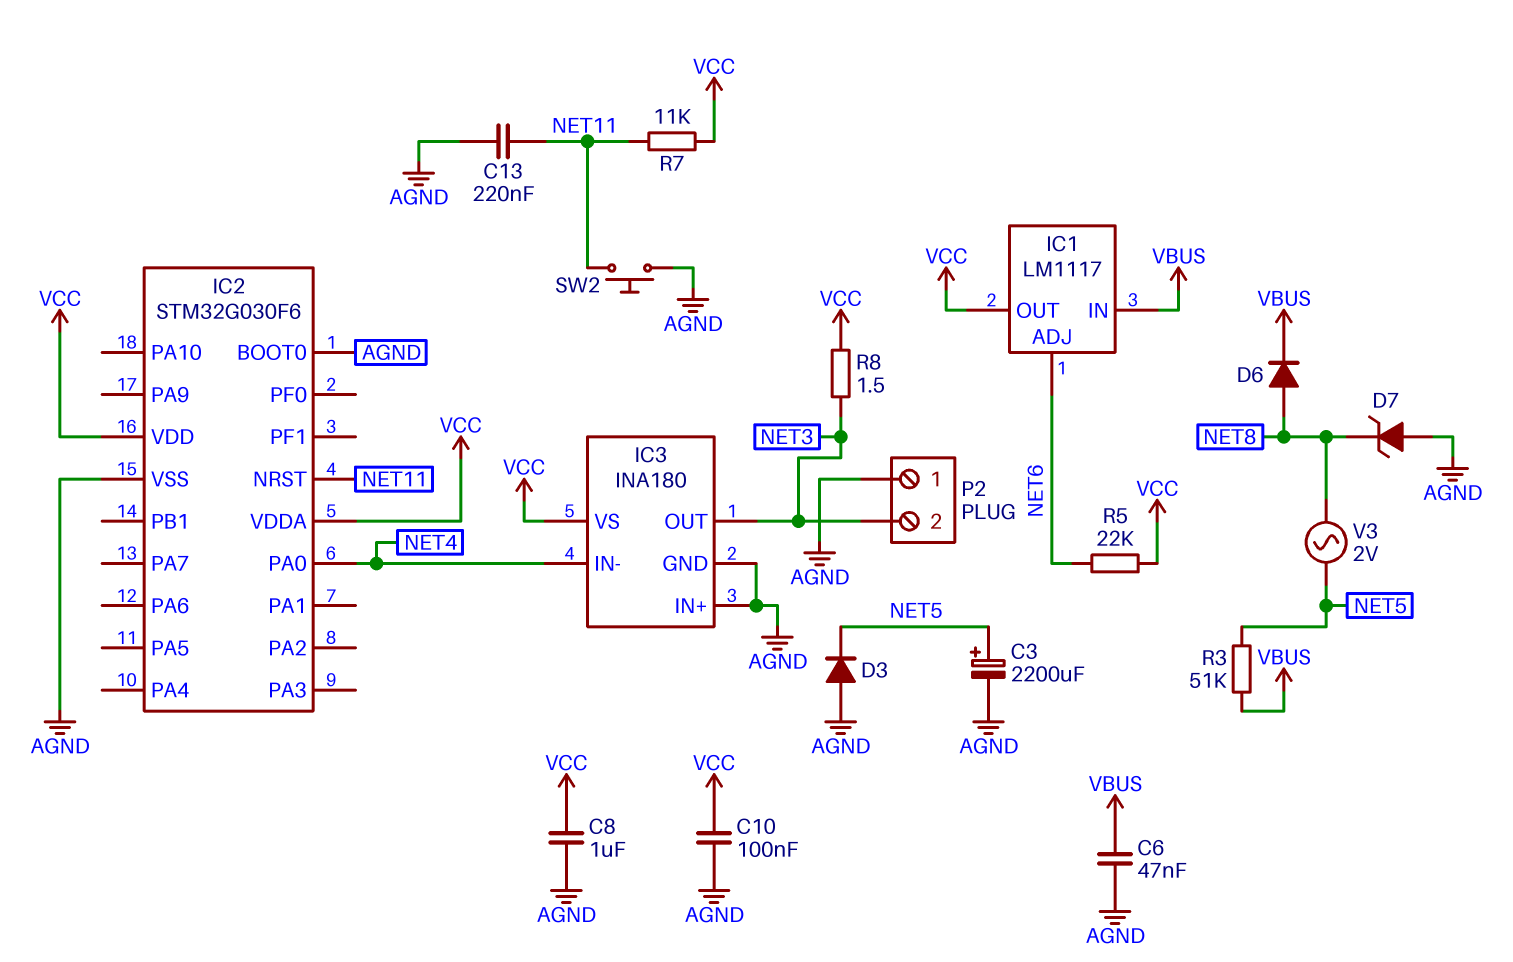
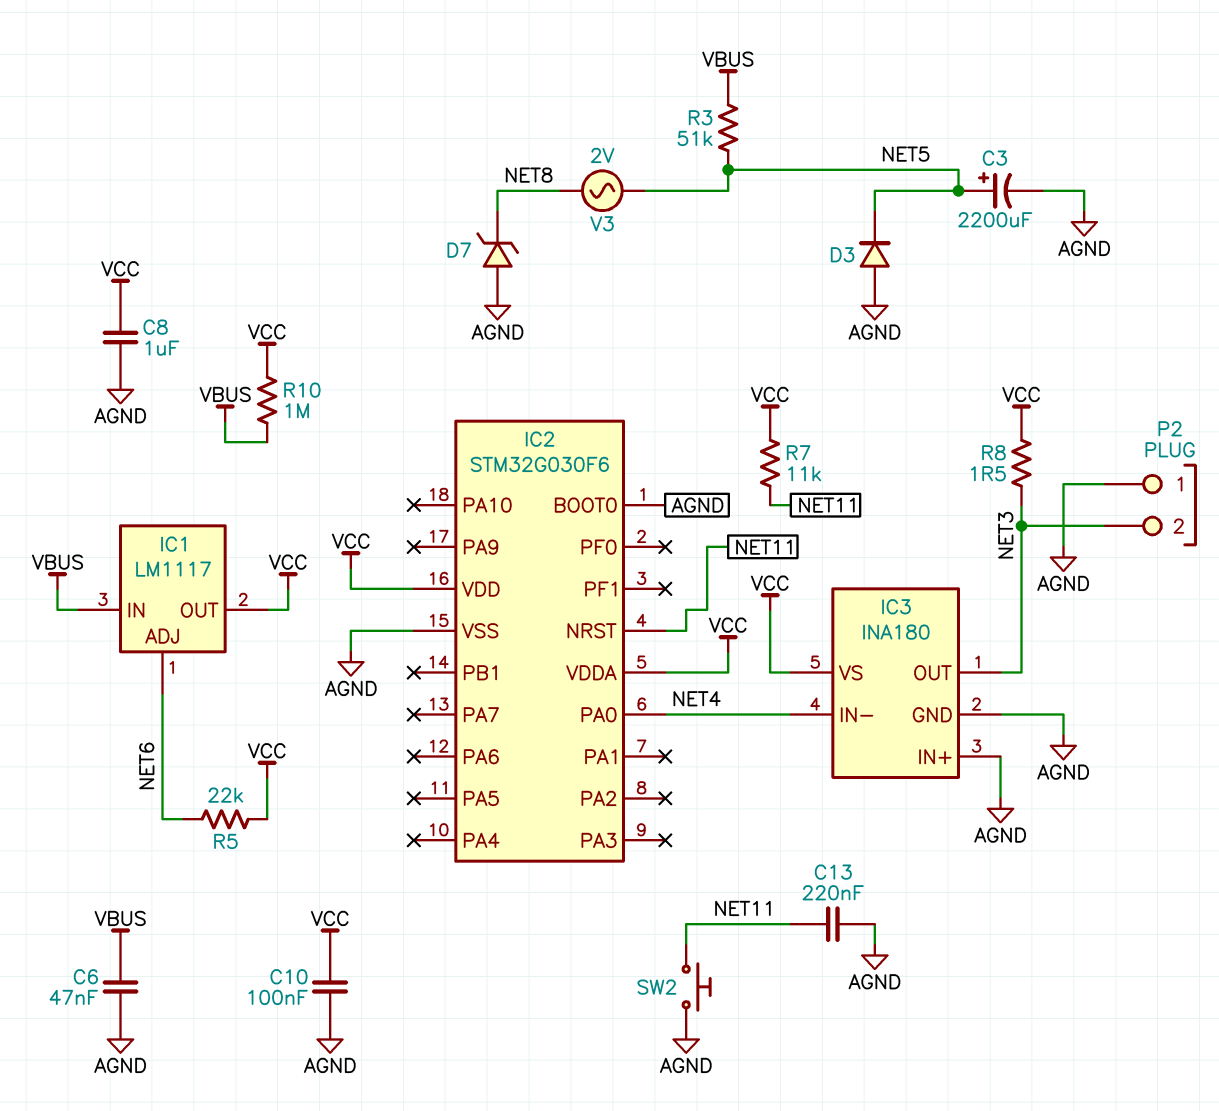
D6: diode (A NET8, K VBUS) -> none
R10: none -> 1M (VBUS, VCC)

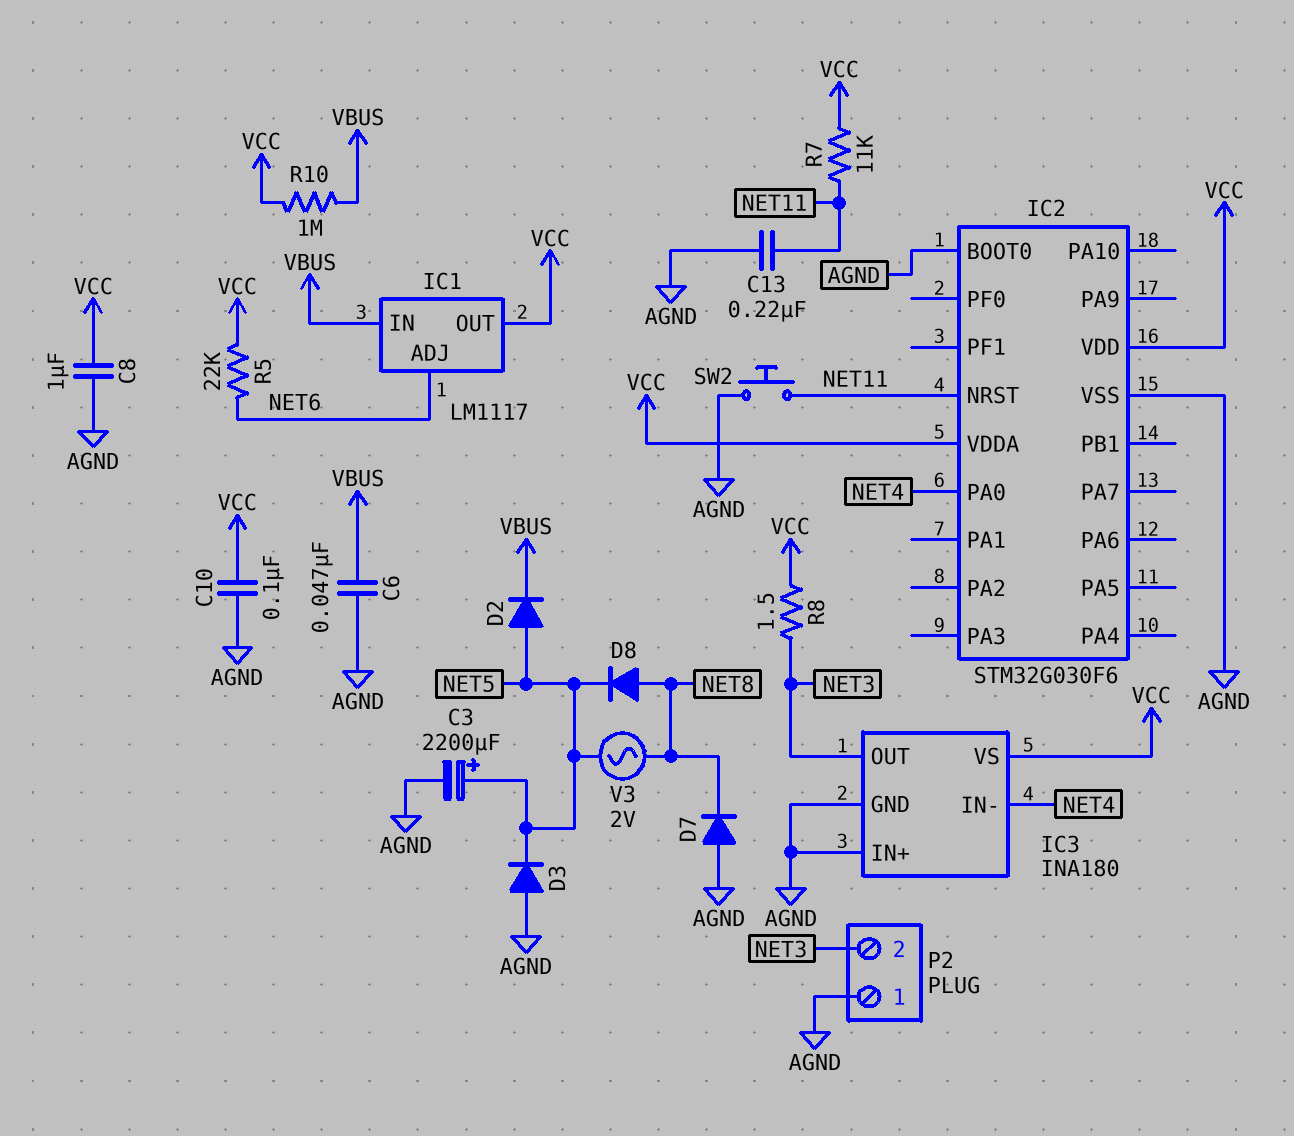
D2: none -> diode (A NET5, K VBUS)
D7: zener (A AGND, K NET8) -> diode (A AGND, K NET8)
D8: none -> diode (A NET8, K NET5)
R3: 51k (NET5, VBUS) -> none

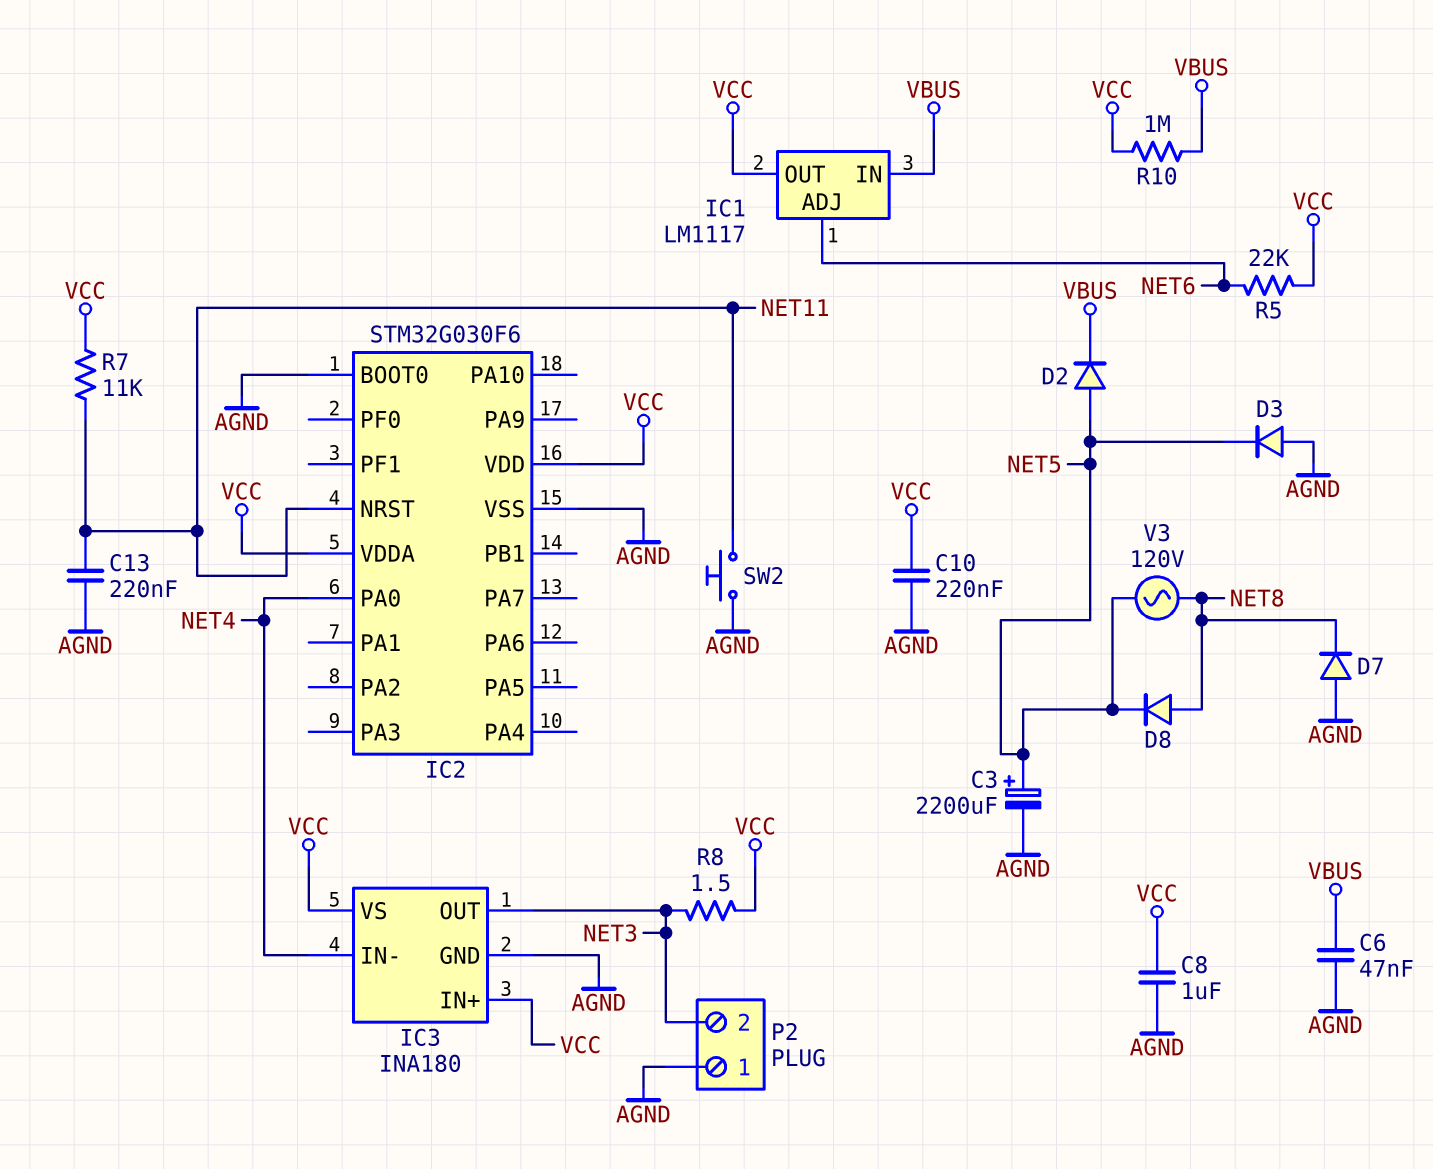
C10: 100nF (AGND, VCC) -> 220nF (AGND, VCC)
IC3 pin IN+: AGND -> VCC
V3: AC 2V (NET5, NET8) -> AC 120V (NET5, NET8)

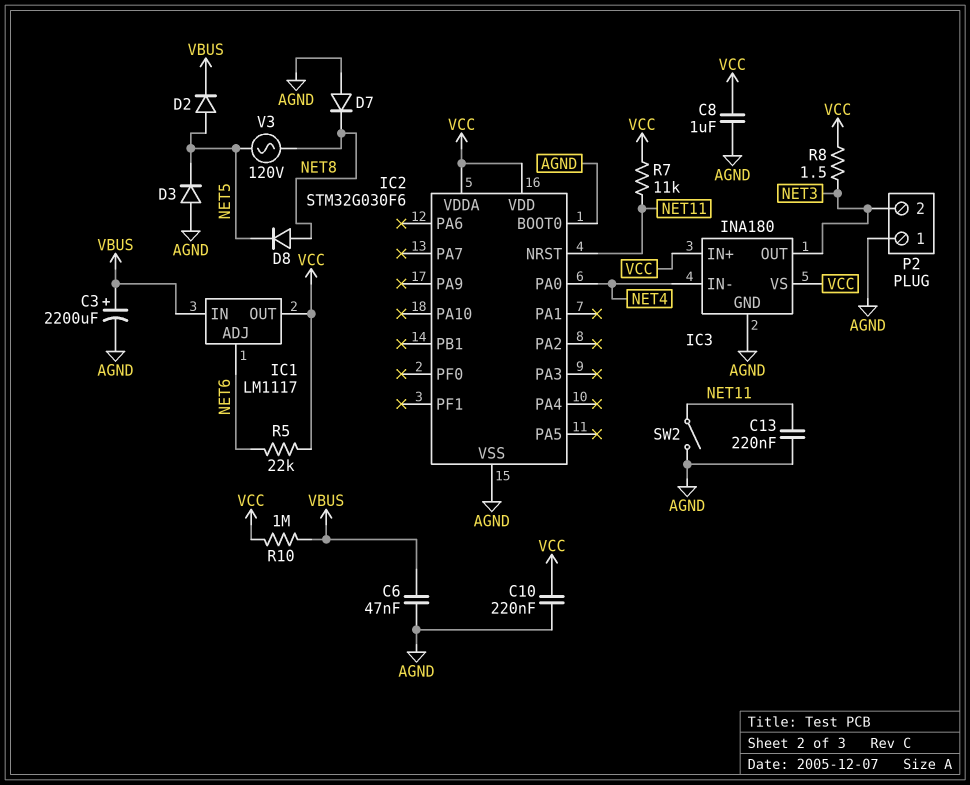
C3: 2200uF (plus NET5, minus AGND) -> 2200uF (plus VBUS, minus AGND)
SW2: button (AGND, NET11) -> switch (AGND, NET11)

